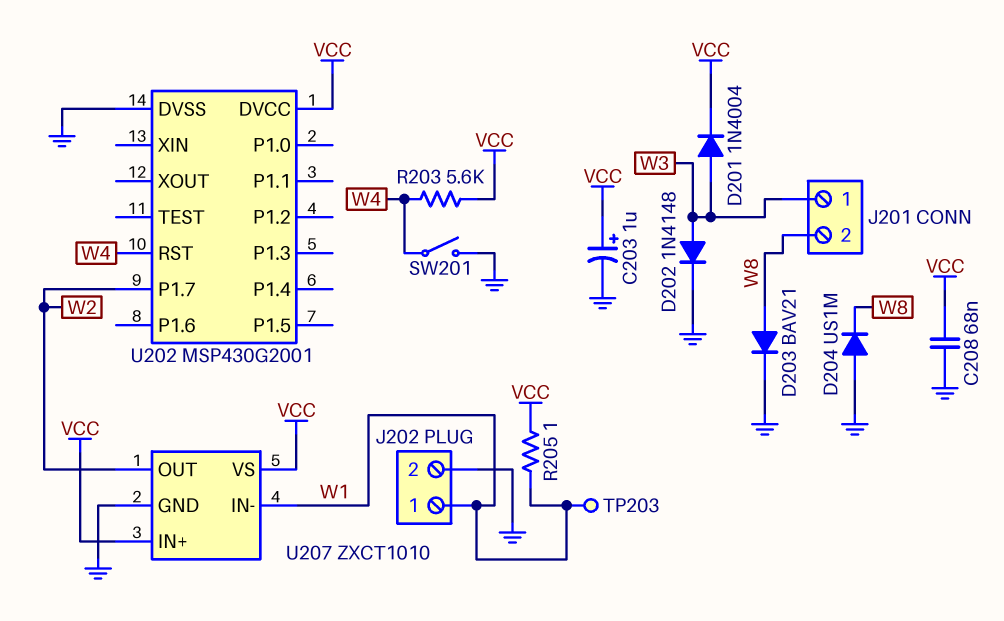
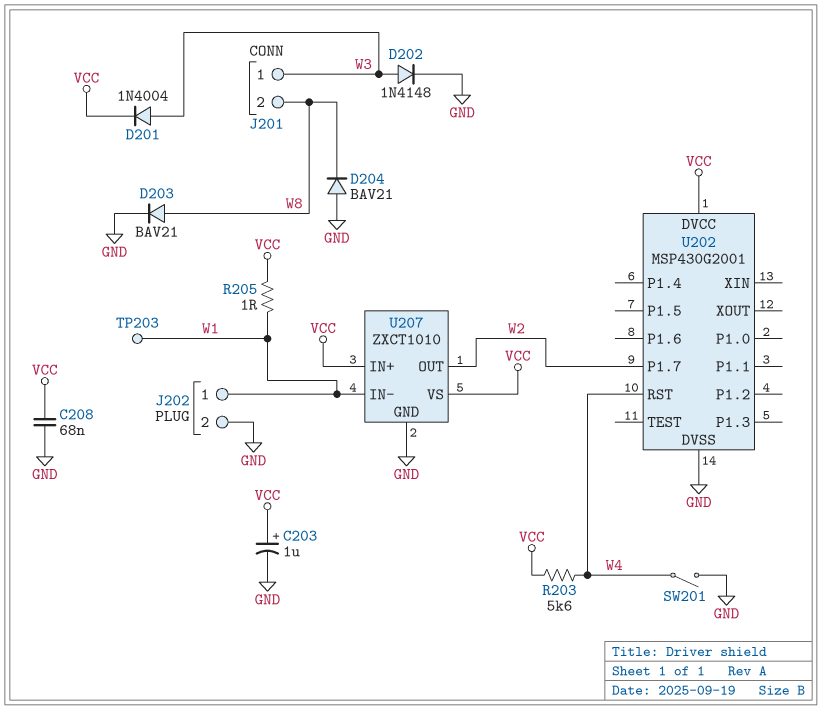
D204: diode US1M (A GND, K W8) -> diode BAV21 (A GND, K W8)

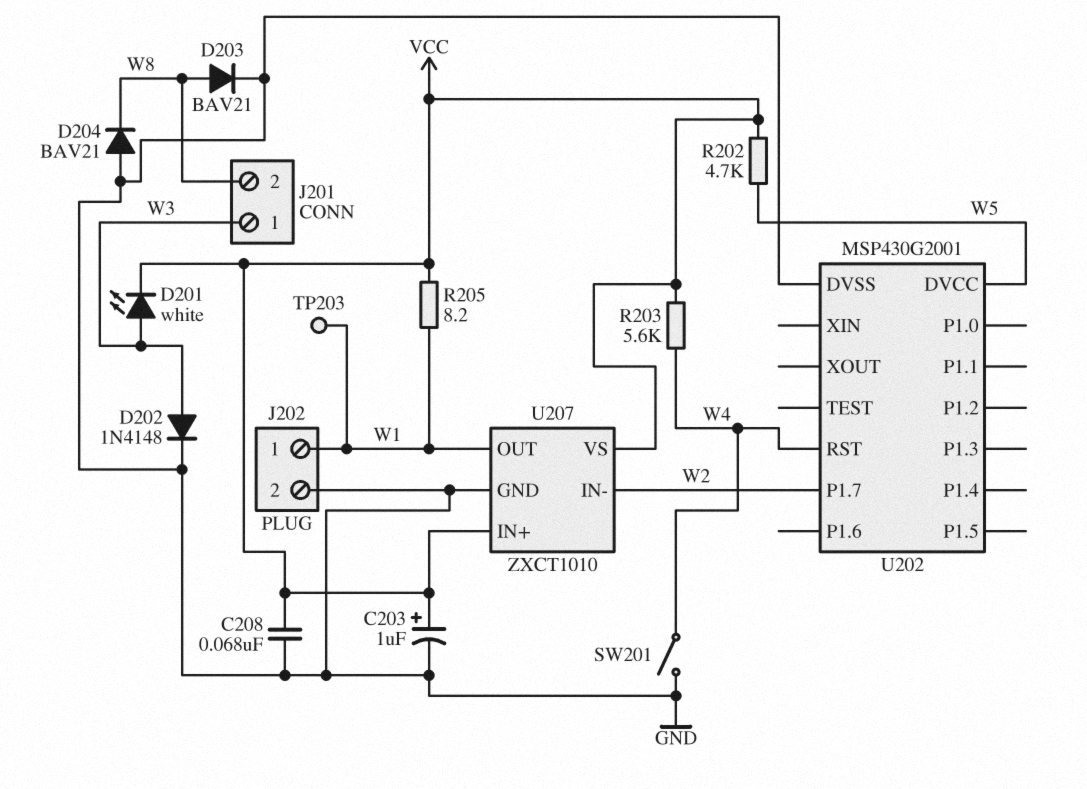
D201: diode 1N4004 (A W3, K VCC) -> LED white (A W3, K VCC)
R202: none -> 4.7k (VCC, W5)
R205: 1 (VCC, W1) -> 8.2 (VCC, W1)
U202 pin DVCC: VCC -> W5
U207 pin IN-: W1 -> W2
U207 pin OUT: W2 -> W1

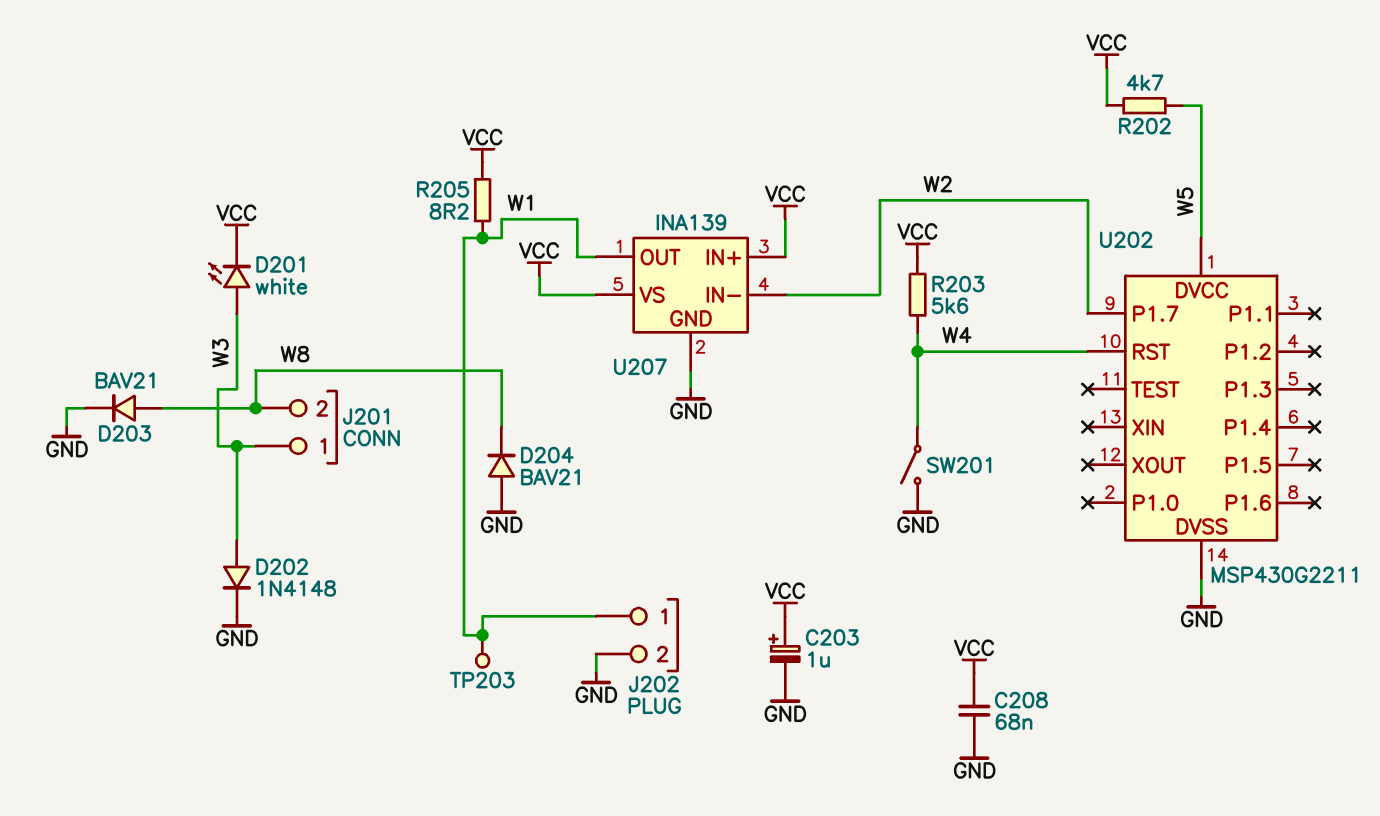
U202: MSP430G2001 -> MSP430G2211
U207: ZXCT1010 -> INA139

